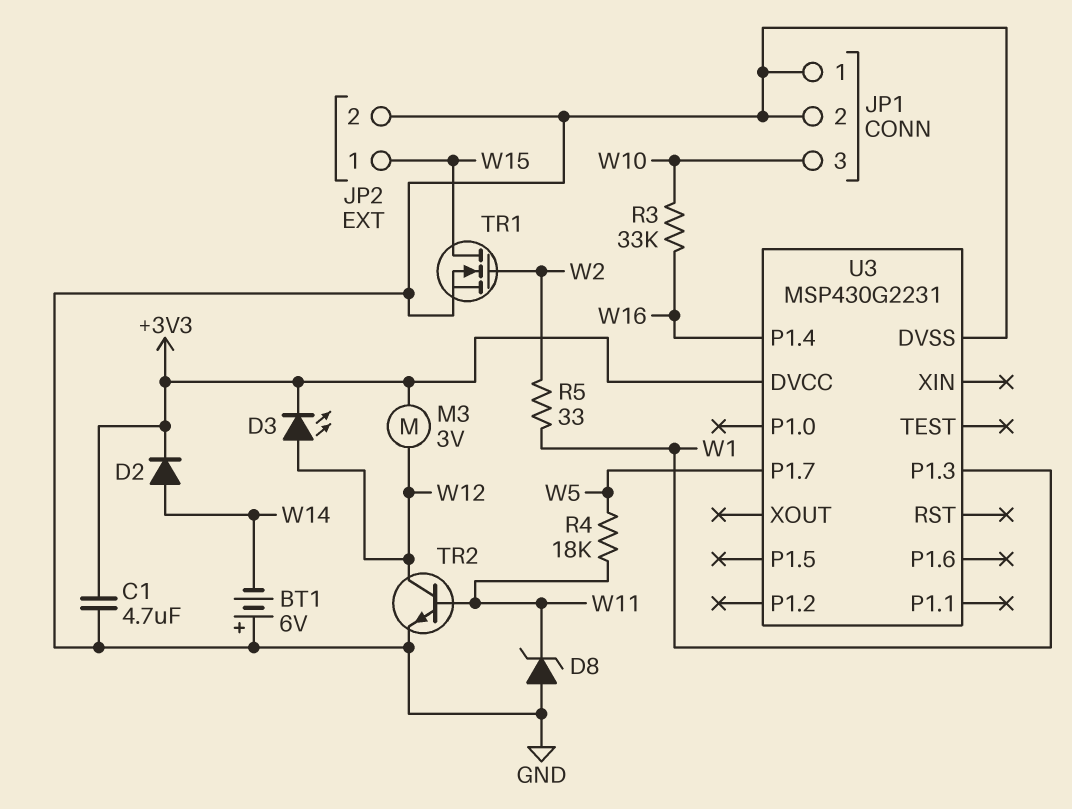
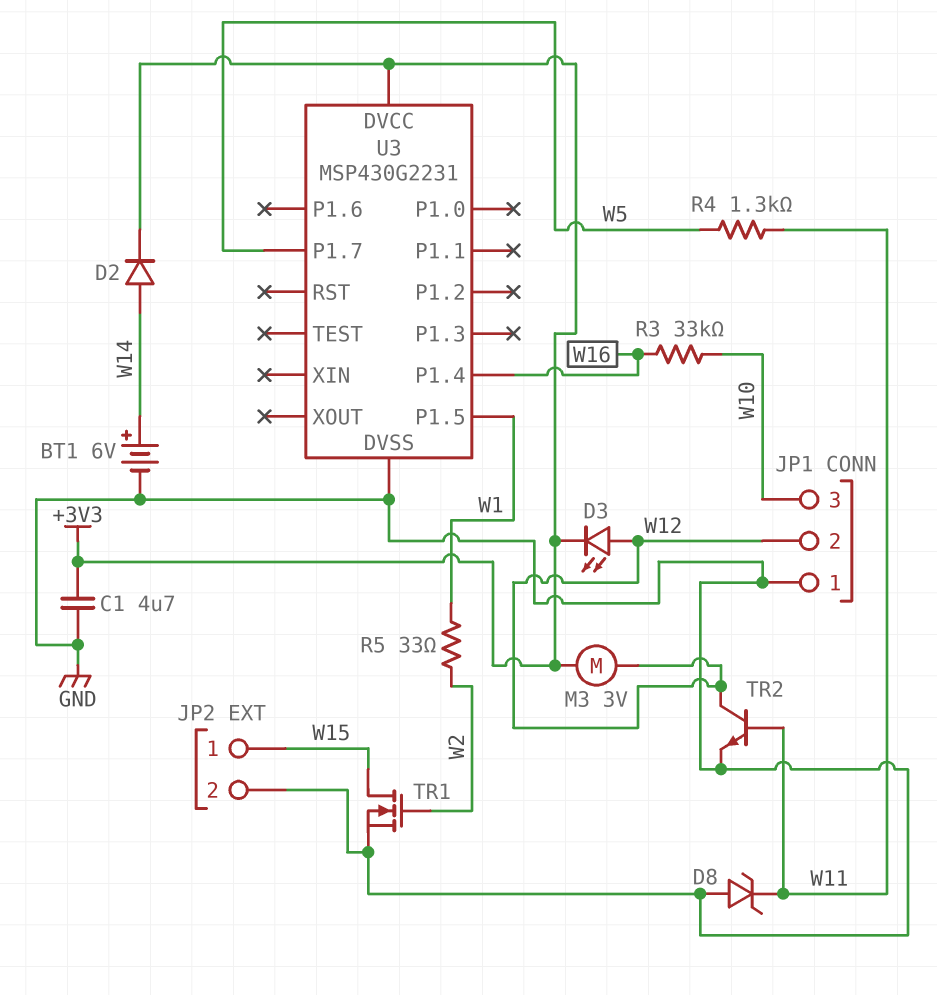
BT1: 6V (plus GND, minus W14) -> 6V (plus W14, minus GND)
JP1 pin 2: GND -> W12
R4: 18k (W5, W11) -> 1.3k (W5, W11)
U3 pin P1.3: W1 -> none
U3 pin P1.5: none -> W1

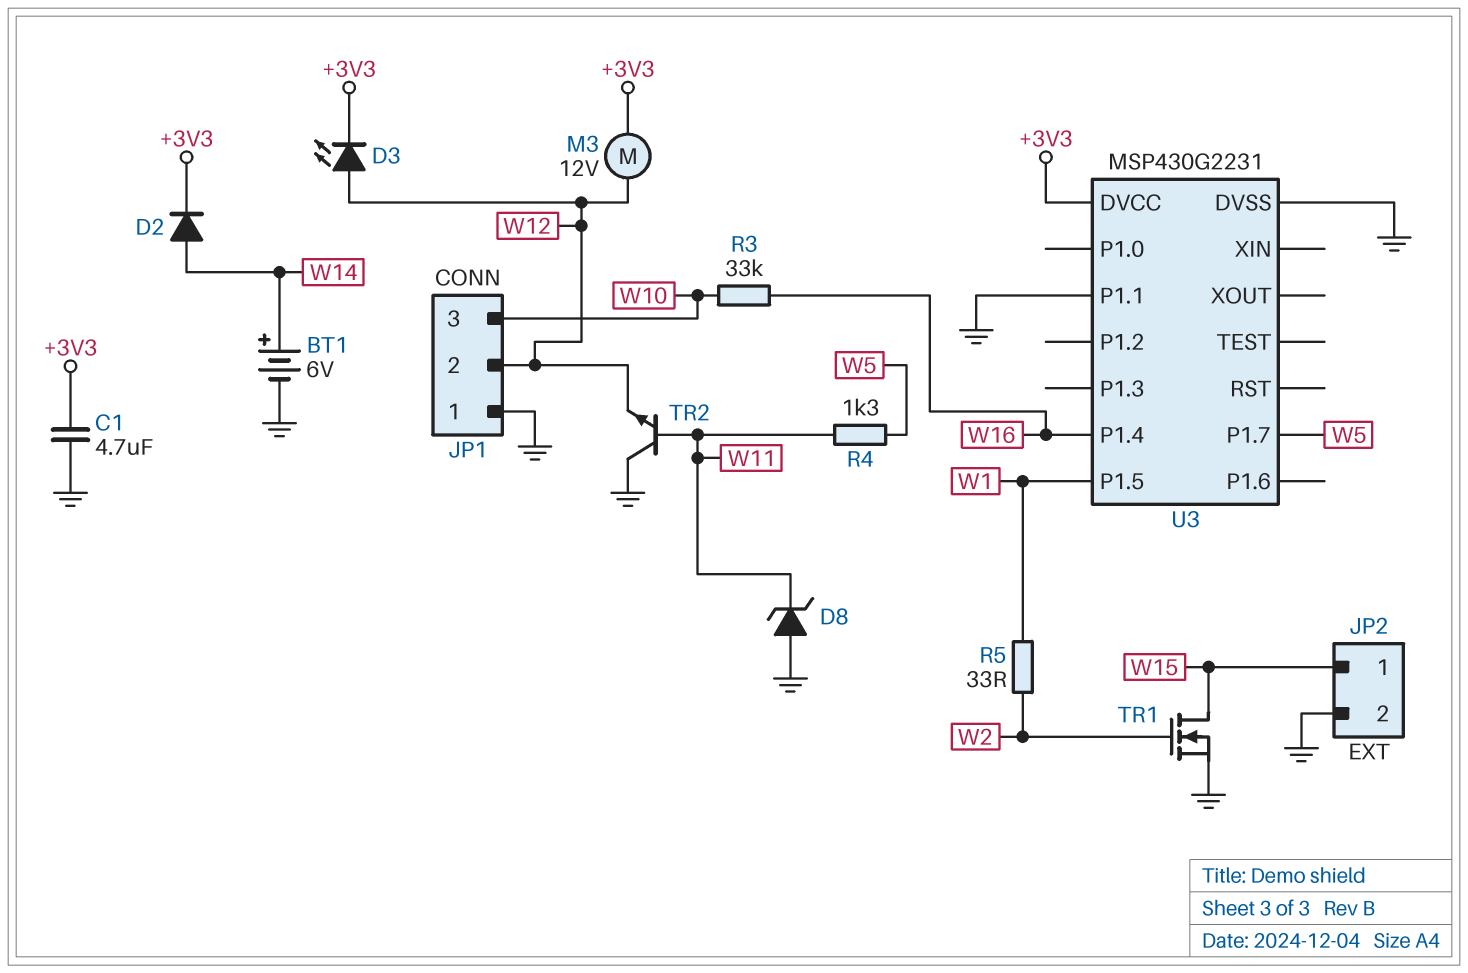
M3: motor 3V (+3V3, W12) -> motor 12V (+3V3, W12)
TR2: NPN (B W11, C W12, E GND) -> NPN (B W11, C GND, E W12)
U3 pin P1.1: none -> GND

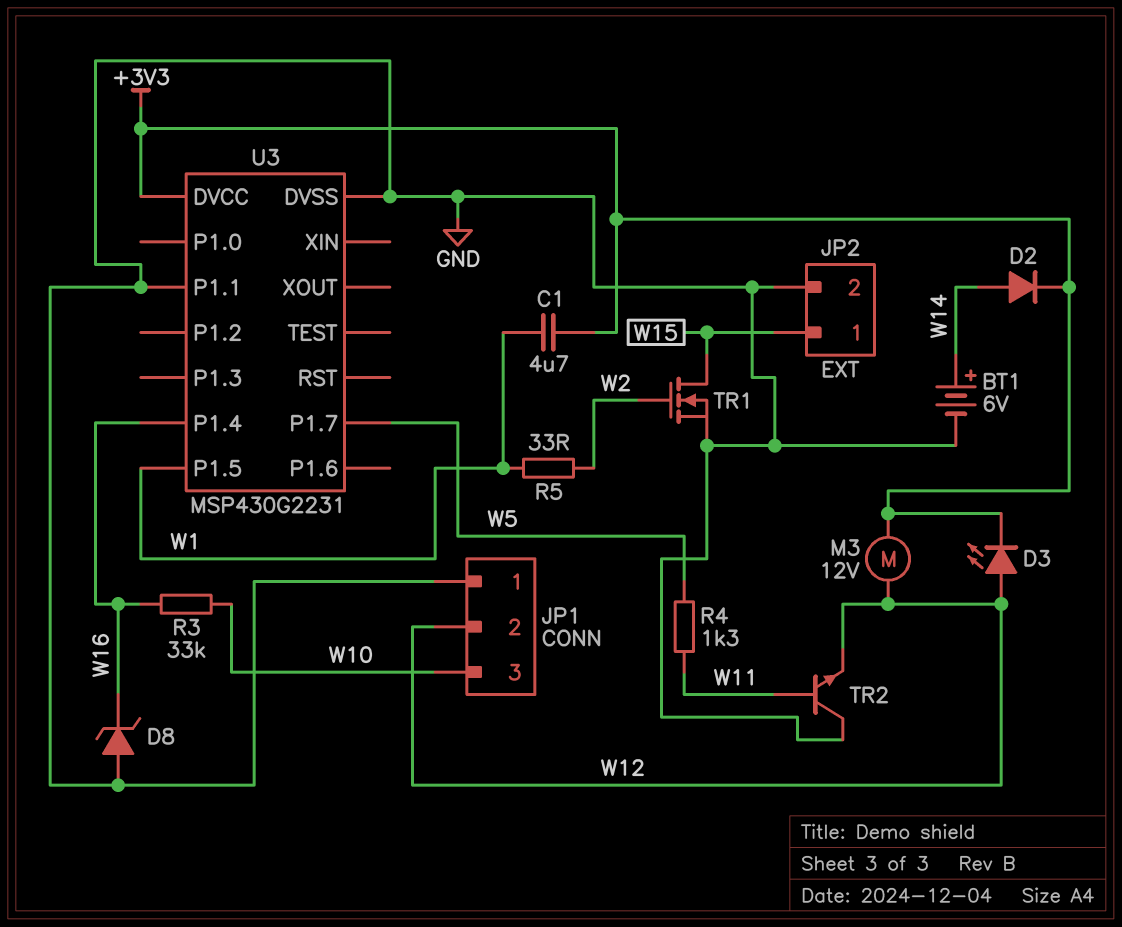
C1: 4.7uF (+3V3, GND) -> 4.7uF (+3V3, W1)
D8: zener (A GND, K W11) -> zener (A GND, K W16)

